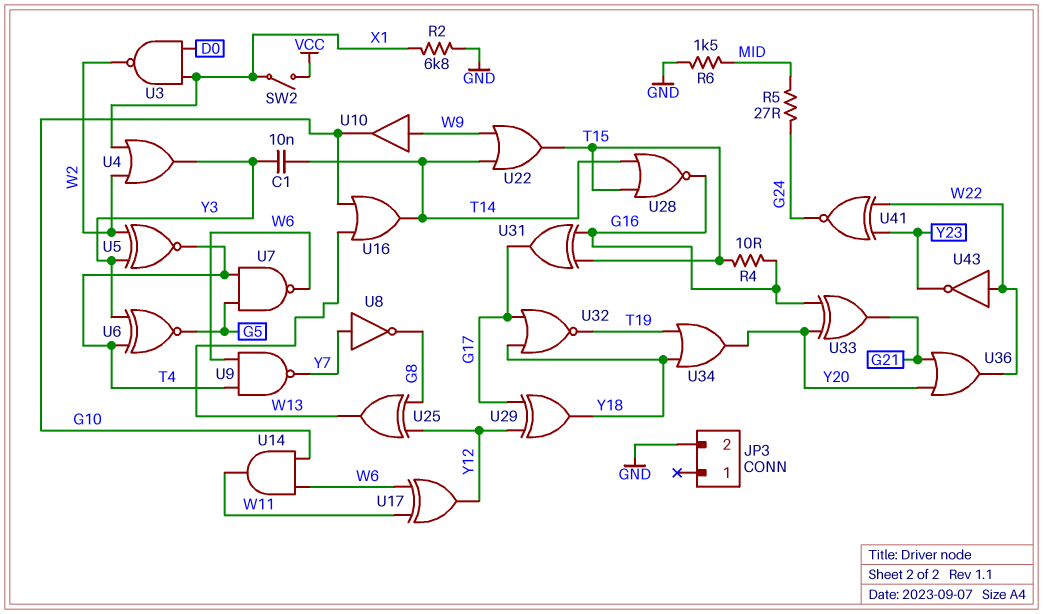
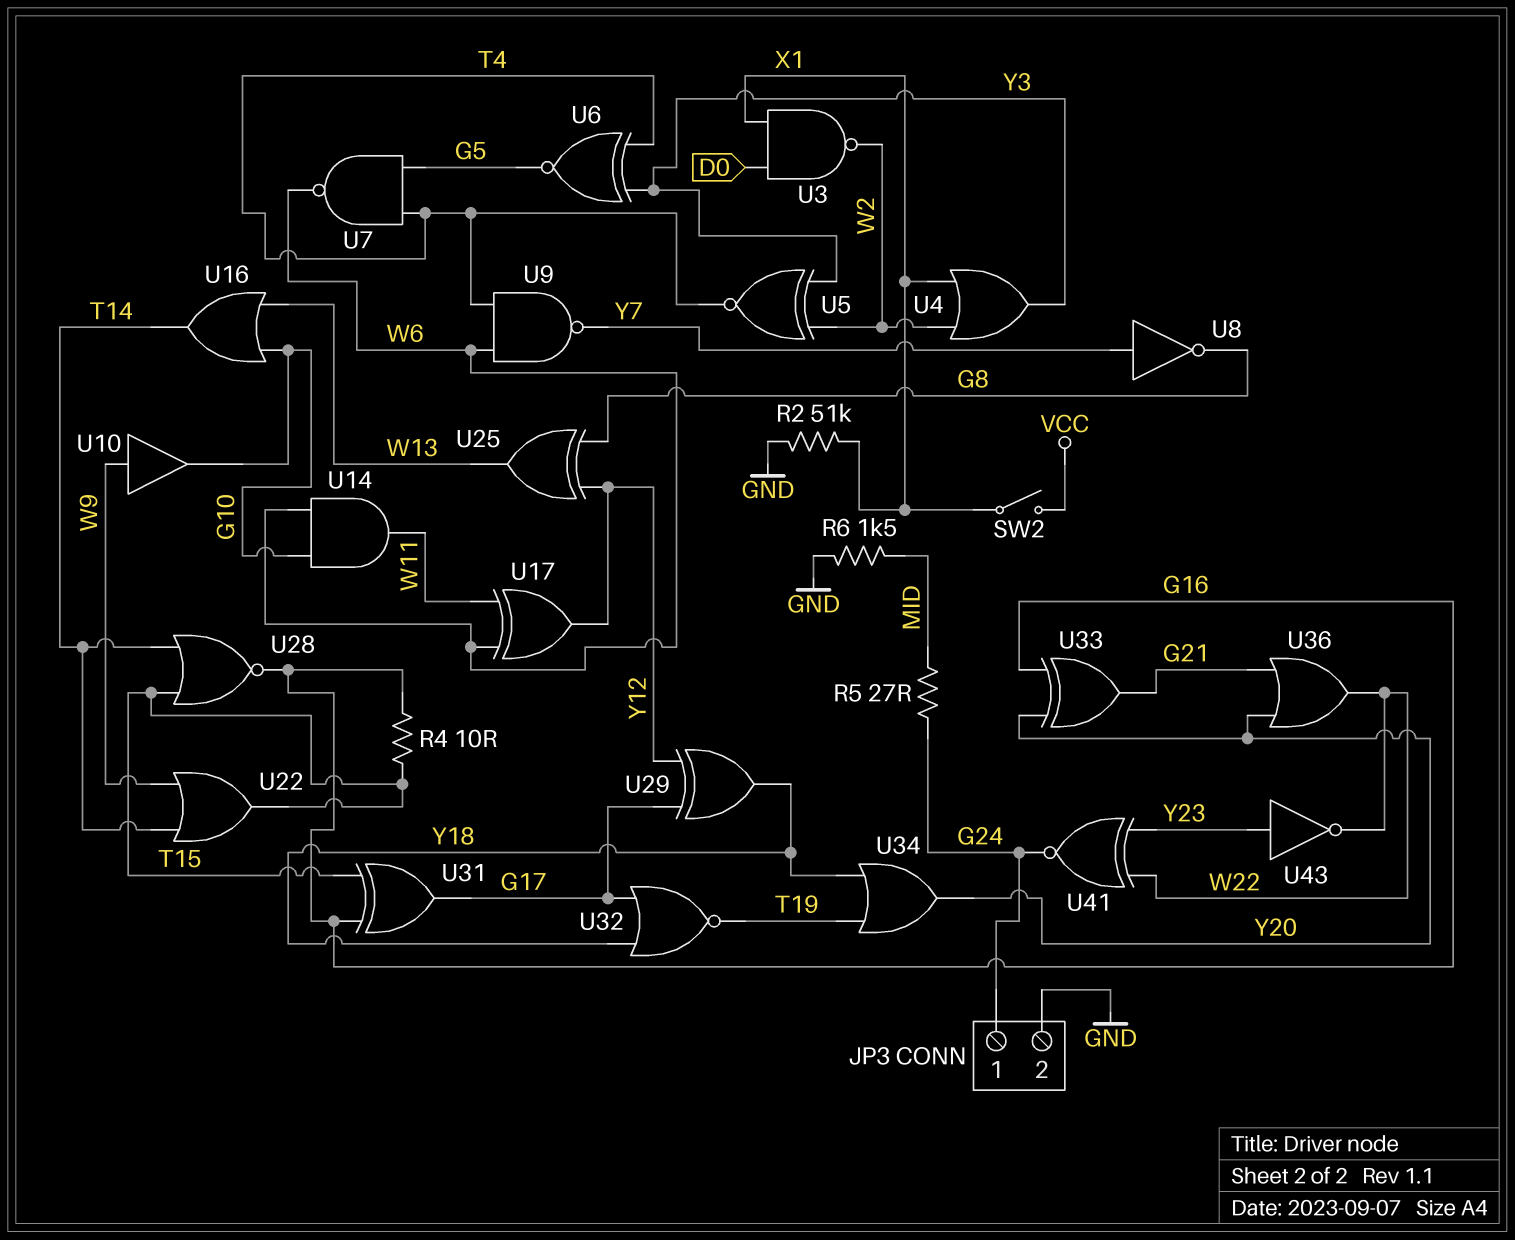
C1: 10nF (T14, Y3) -> none
JP3 pin 1: none -> G24
R2: 6.8k (GND, X1) -> 51k (GND, X1)
U43: NOT (in W22, out Y23) -> NOT (in Y23, out W22)

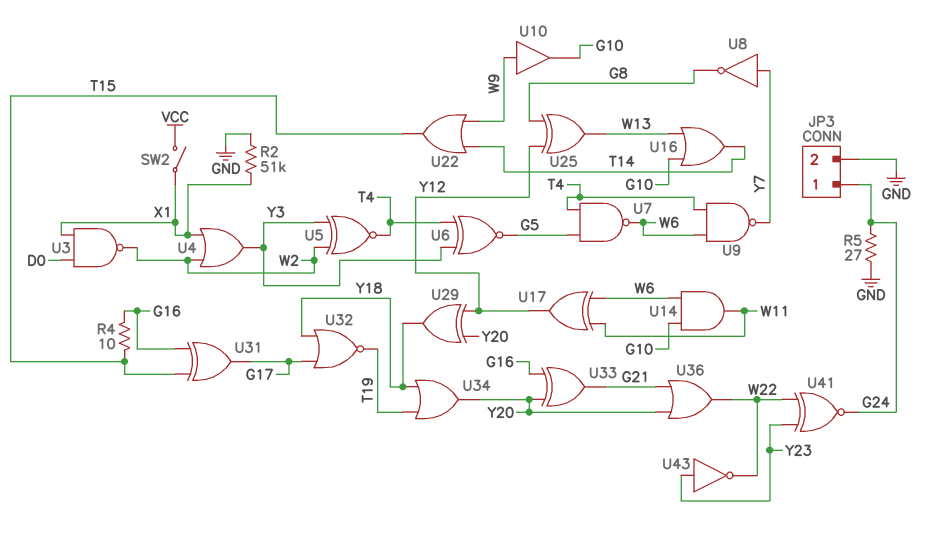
R5: 27 (G24, MID) -> 27 (G24, GND)
R6: 1.5k (GND, MID) -> none
U28: NOR (in T14, in T15, out G16) -> none
U29: XOR (in G17, in Y12, out Y18) -> XOR (in Y12, in Y20, out Y18)

